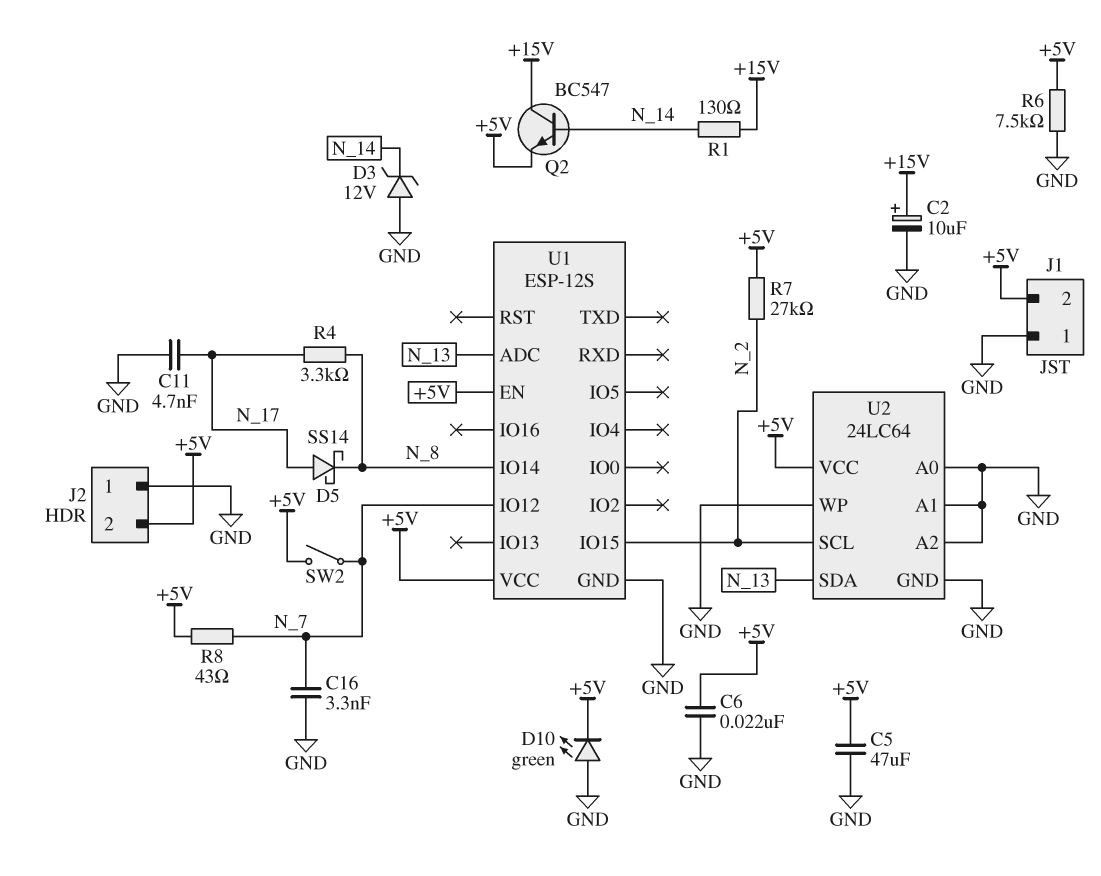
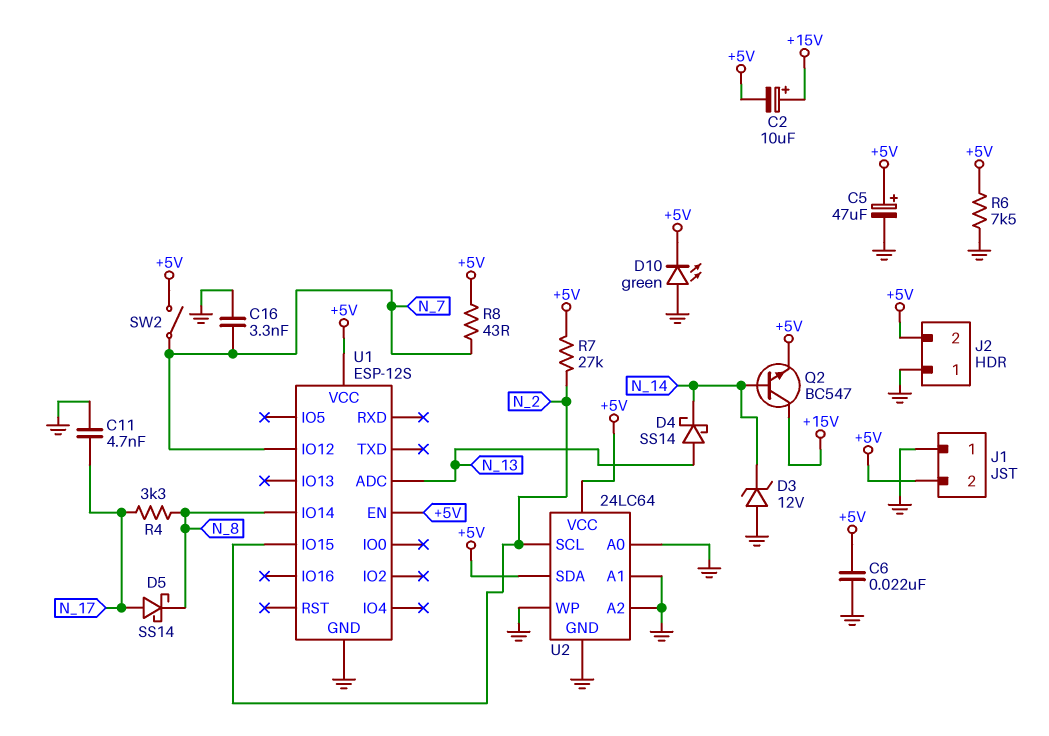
C2: 10uF (plus +15V, minus GND) -> 10uF (plus +15V, minus +5V)
C5: 47uF (+5V, GND) -> 47uF (plus +5V, minus GND)
D4: none -> schottky SS14 (A N_13, K N_14)
R1: 130 (+15V, N_14) -> none
U2 pin SDA: N_13 -> +5V

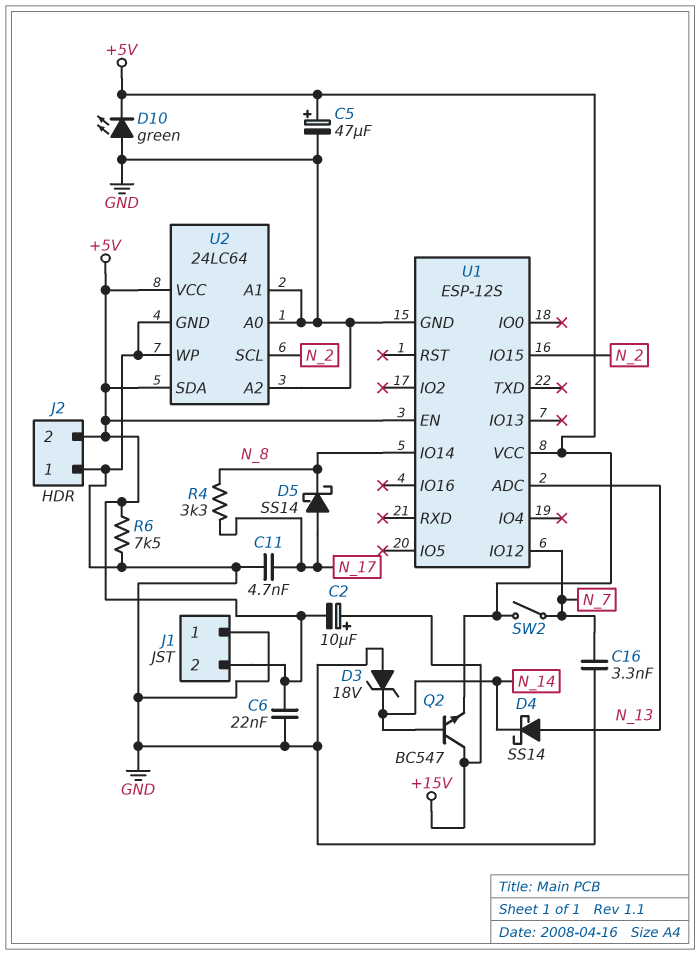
D3: zener 12V (A GND, K N_14) -> zener 18V (A GND, K N_14)
R7: 27k (+5V, N_2) -> none
R8: 43 (+5V, N_7) -> none

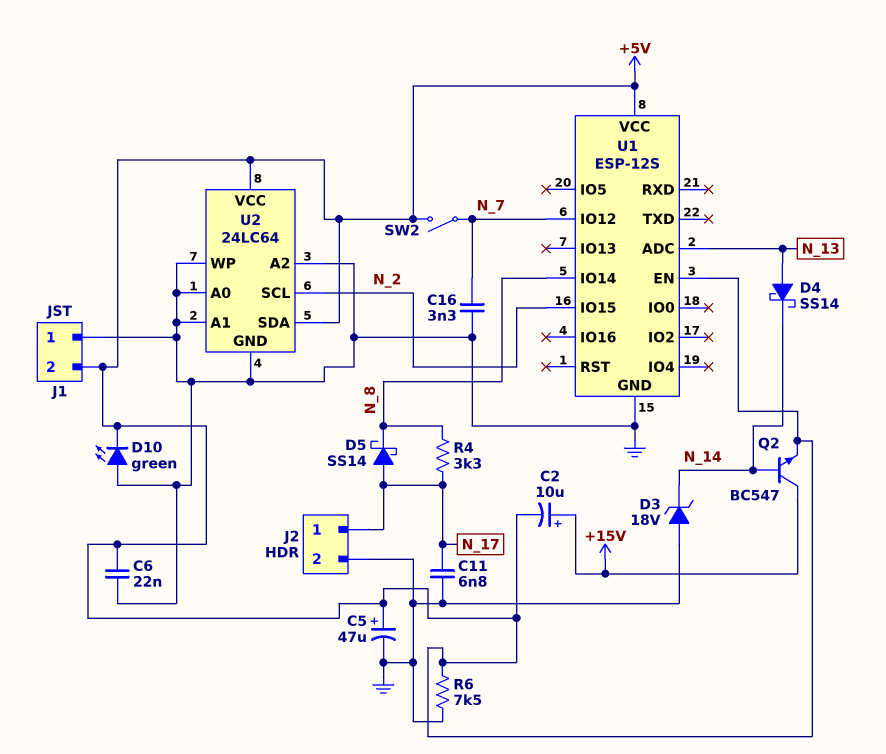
C11: 4.7nF (GND, N_17) -> 6.8nF (GND, N_17)
J2 pin 1: GND -> N_17
J2 pin 2: +5V -> GND

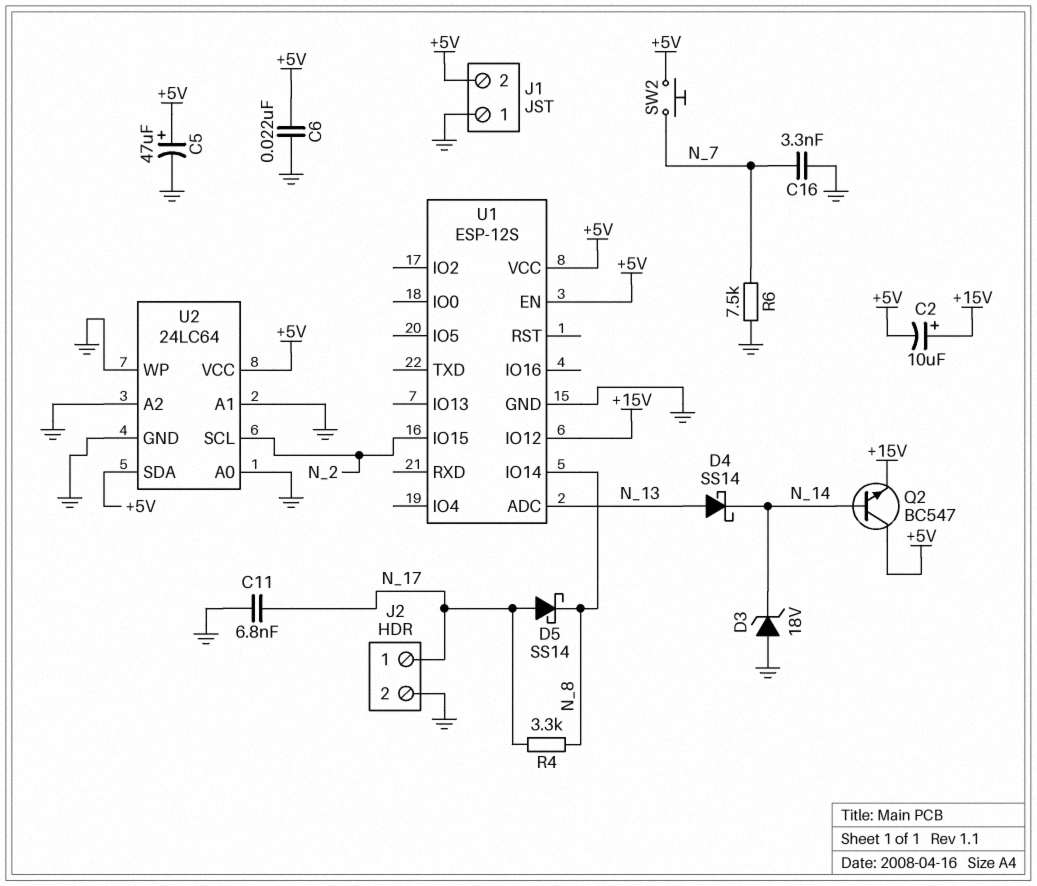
D10: LED green (A GND, K +5V) -> none
Q2: NPN BC547 (B N_14, C +15V, E +5V) -> NPN BC547 (B N_14, C +5V, E +15V)
R6: 7.5k (+5V, GND) -> 7.5k (GND, N_7)
SW2: switch (+5V, N_7) -> button (+5V, N_7)
U1 pin IO12: N_7 -> +15V

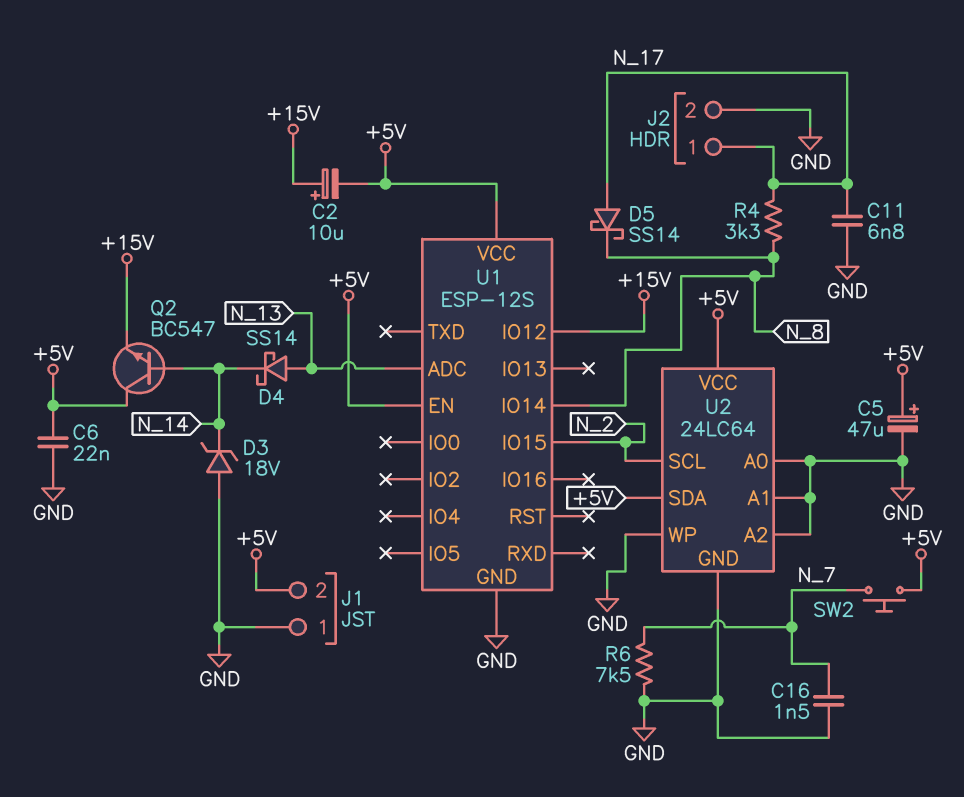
C16: 3.3nF (GND, N_7) -> 1.5nF (GND, N_7)

